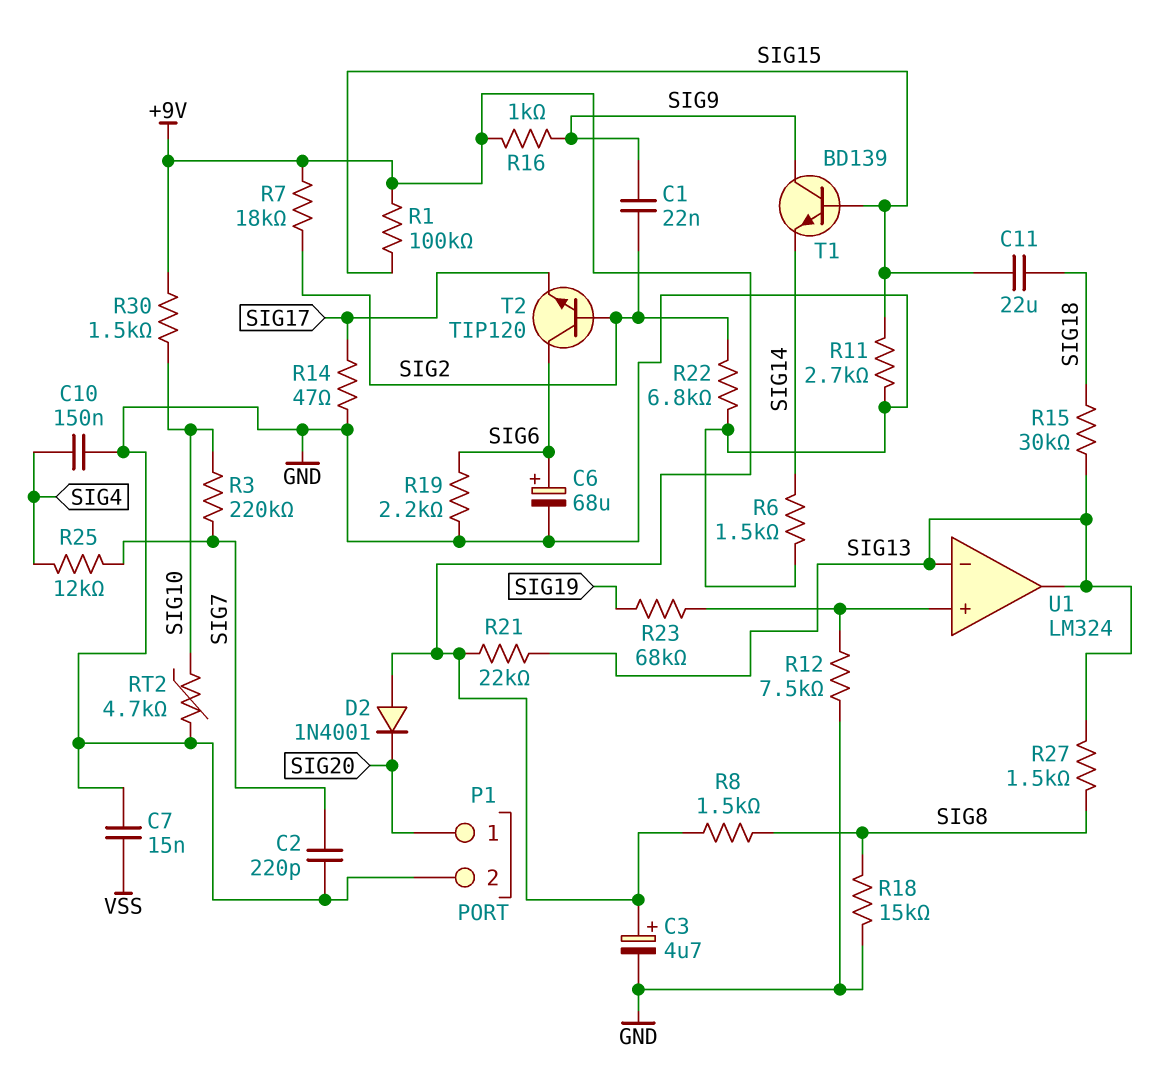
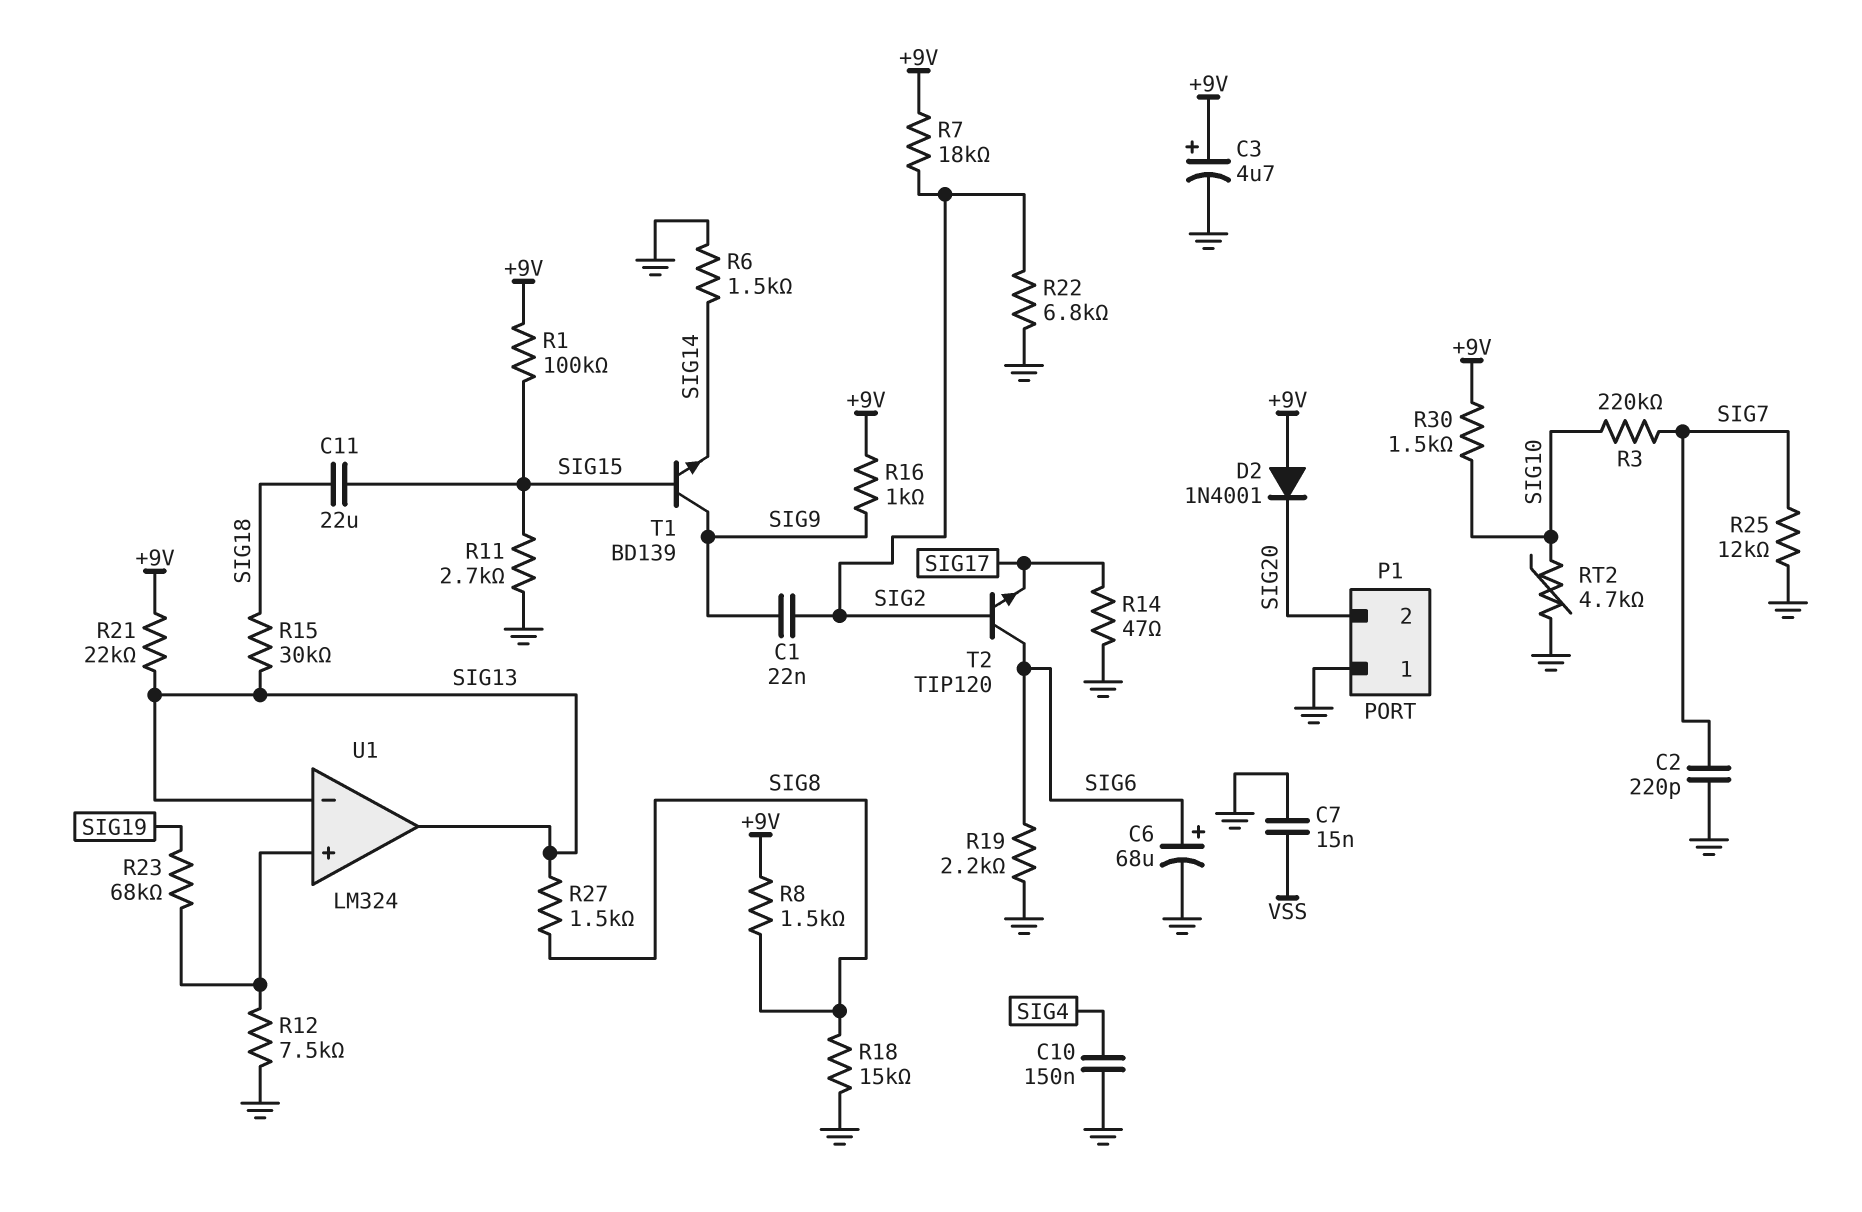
P1 pin 1: SIG20 -> GND
P1 pin 2: GND -> SIG20
R25: 12k (SIG4, SIG7) -> 12k (GND, SIG7)

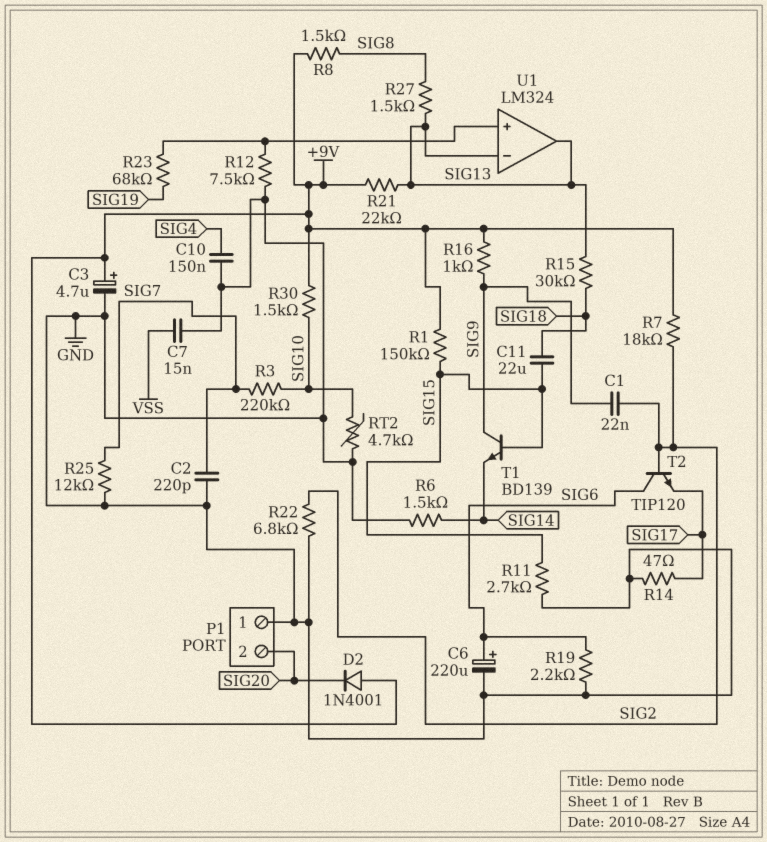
C6: 68uF (plus SIG6, minus GND) -> 220uF (plus SIG6, minus GND)
R1: 100k (+9V, SIG15) -> 150k (+9V, SIG15)
R18: 15k (GND, SIG8) -> none

